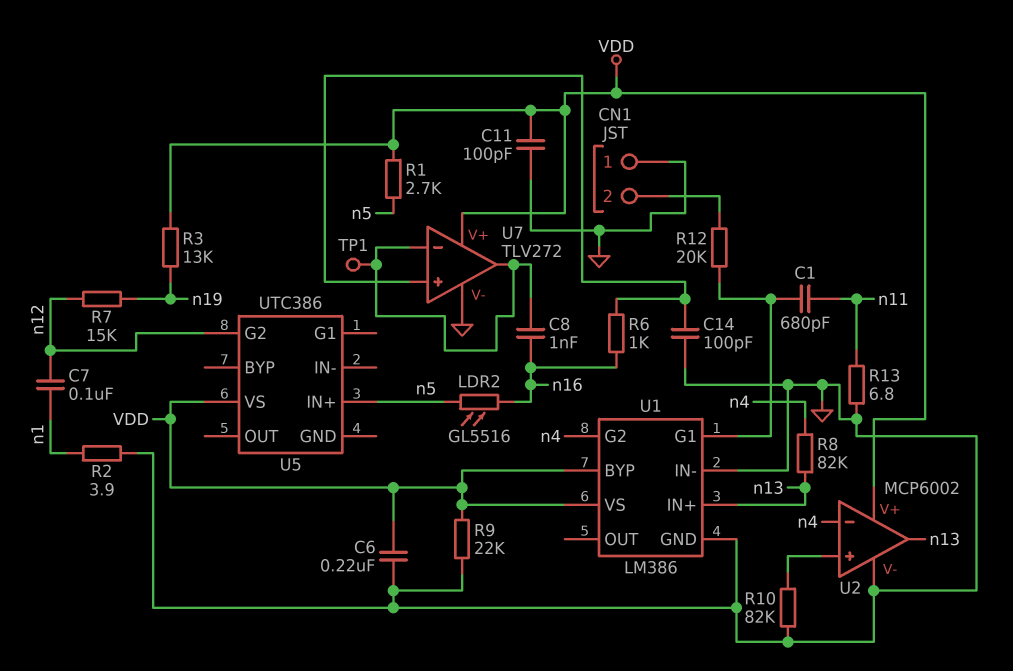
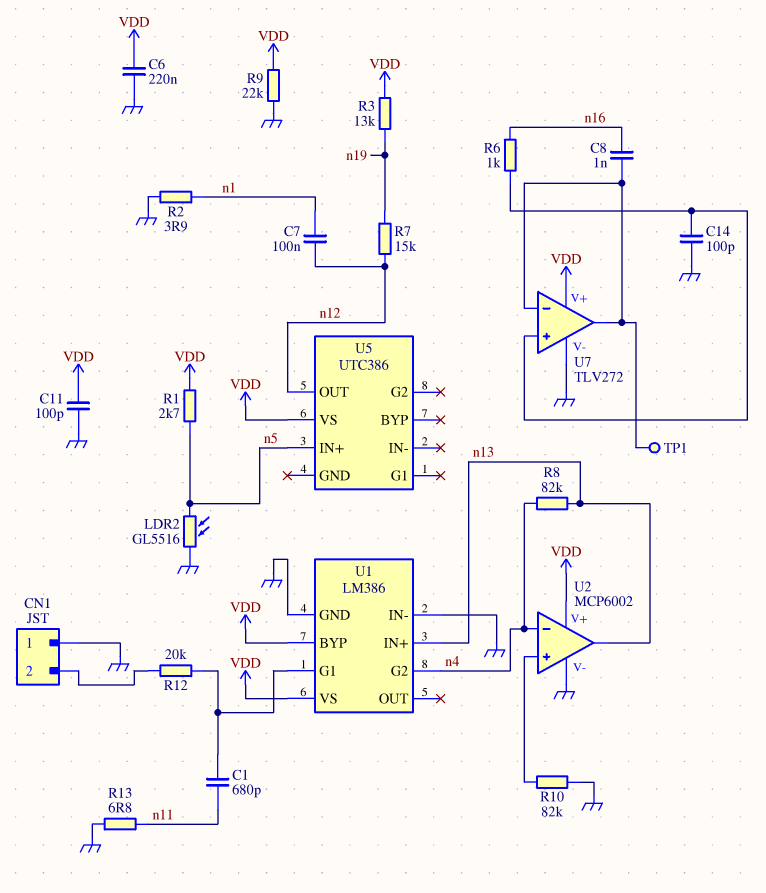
LDR2: GL5516 (n5, n16) -> GL5516 (GND, n5)
U5 pin G2: n12 -> none
U5 pin OUT: none -> n12

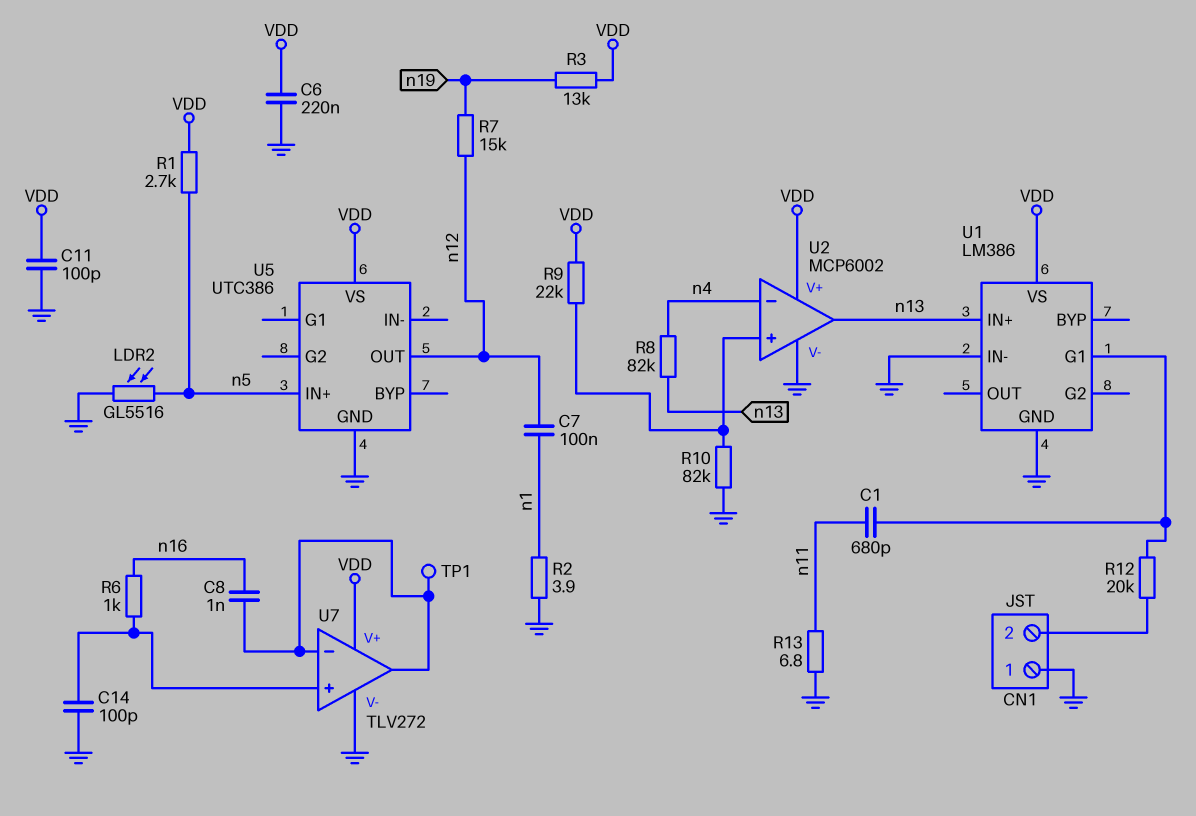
R9: 22k (GND, VDD) -> 22k (U2/in+, VDD)
U1 pin BYP: VDD -> none
U1 pin G2: n4 -> none
U5 pin GND: none -> GND

